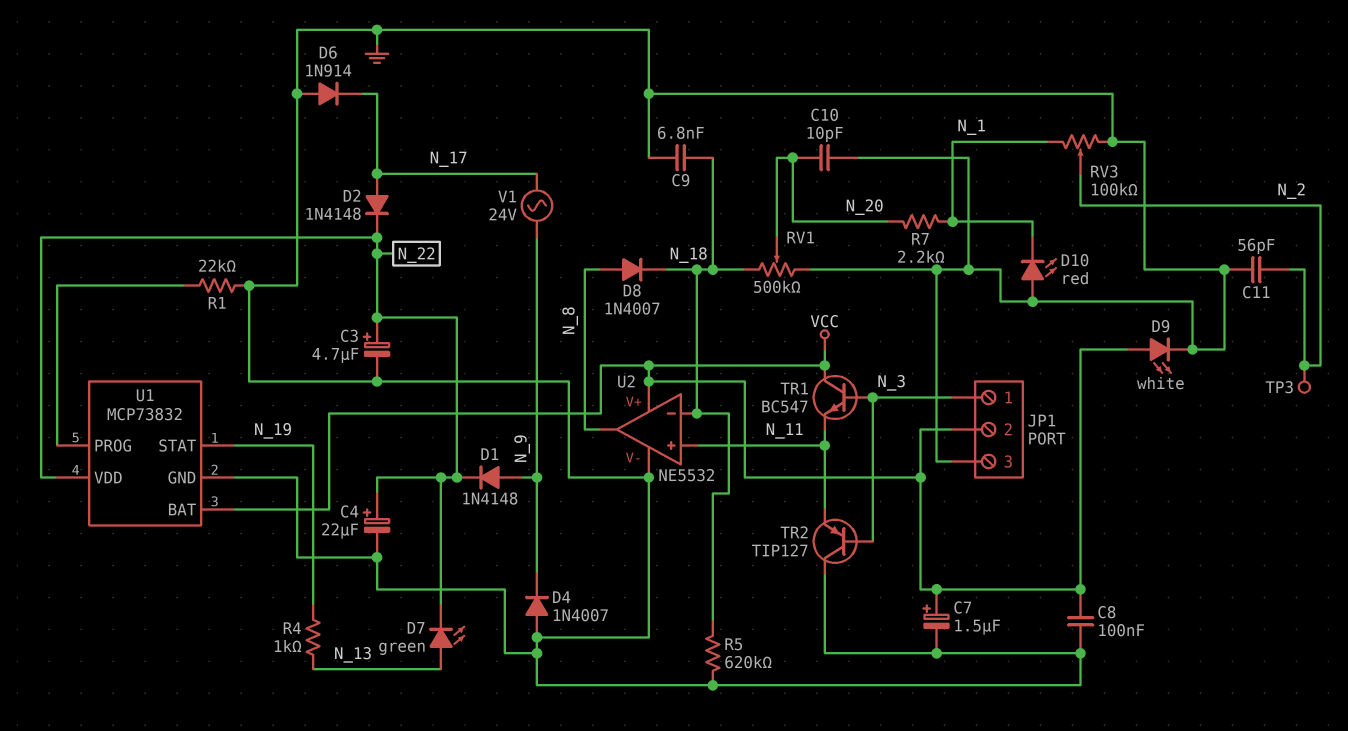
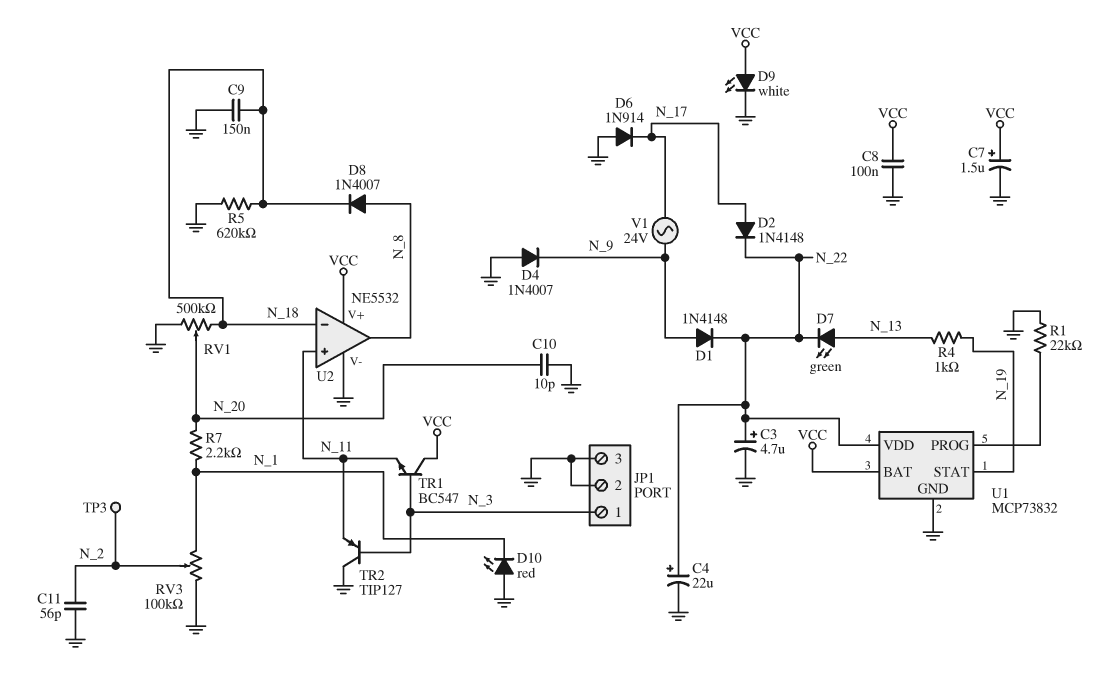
C9: 6.8nF (GND, N_18) -> 150nF (GND, N_18)
JP1 pin 2: VCC -> GND

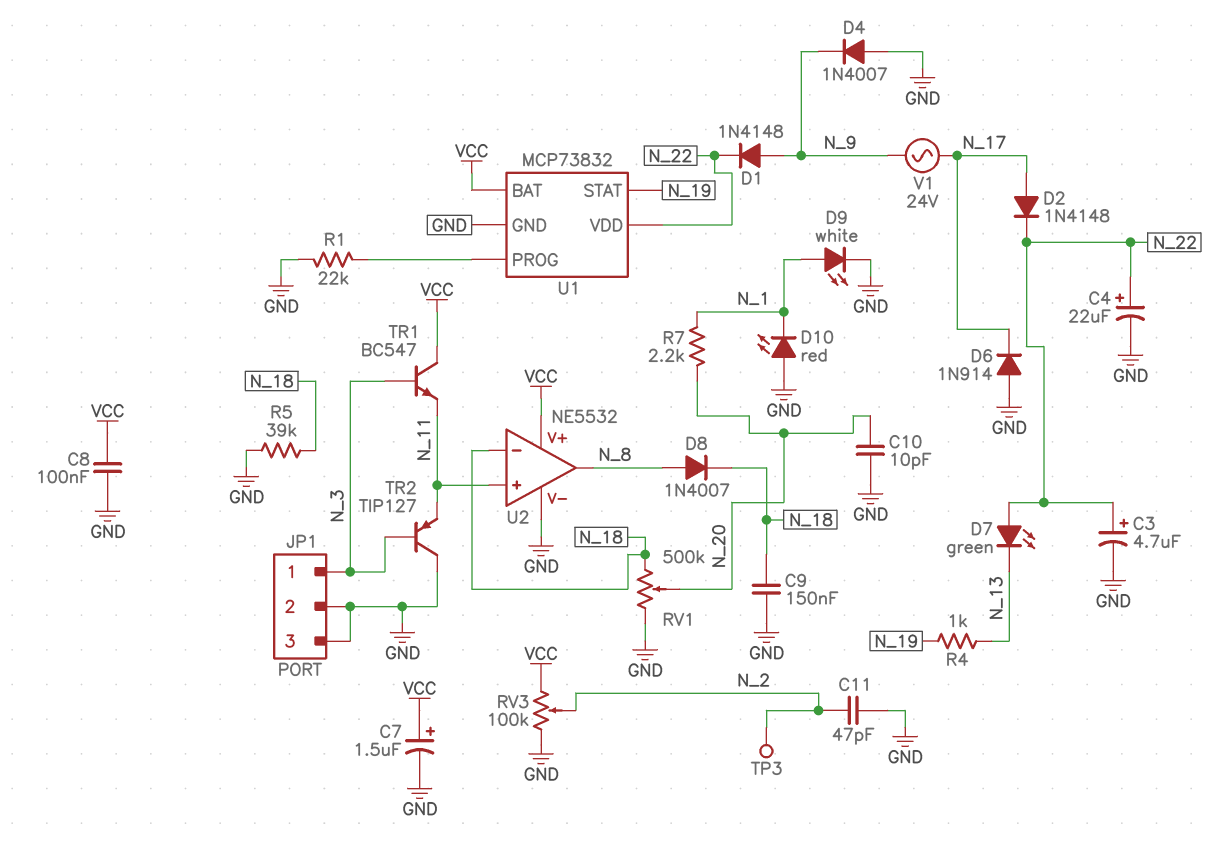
C11: 56pF (GND, N_2) -> 47pF (GND, N_2)
D7: LED green (A N_13, K N_22) -> LED green (A N_22, K N_13)
D9: LED white (A VCC, K GND) -> LED white (A N_1, K GND)
R5: 620k (GND, N_18) -> 39k (GND, N_18)
RV3: 100k (GND, N_1, wiper N_2) -> 100k (GND, VCC, wiper N_2)

